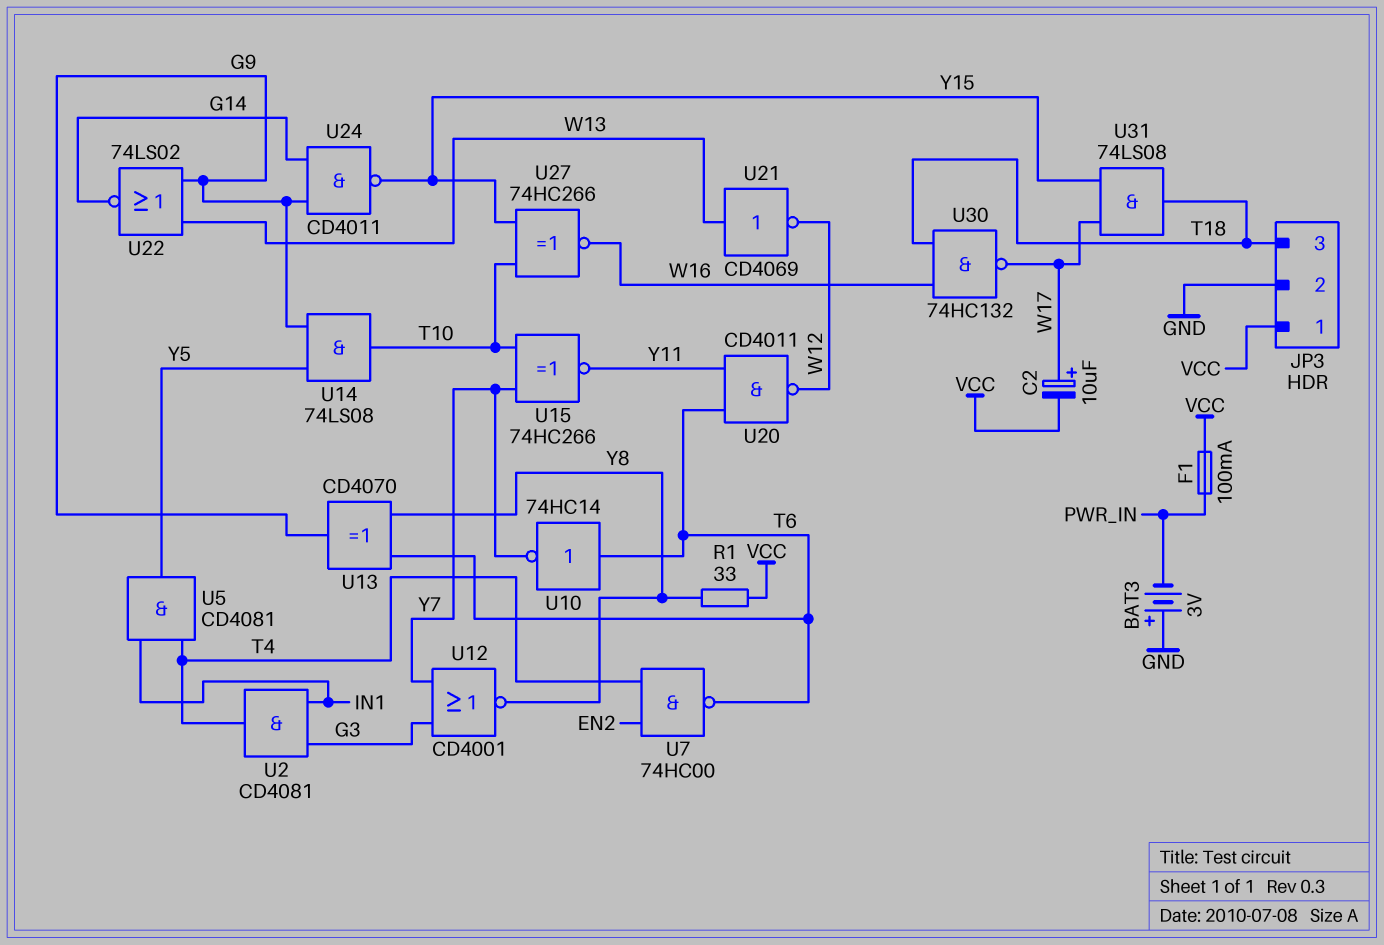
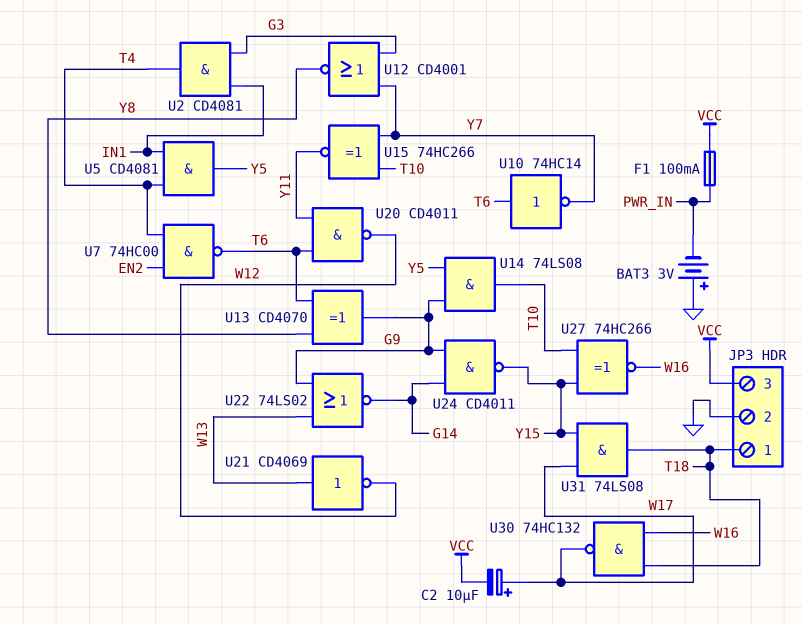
JP3 pin 1: VCC -> T18
JP3 pin 3: T18 -> VCC
R1: 33 (VCC, Y8) -> none

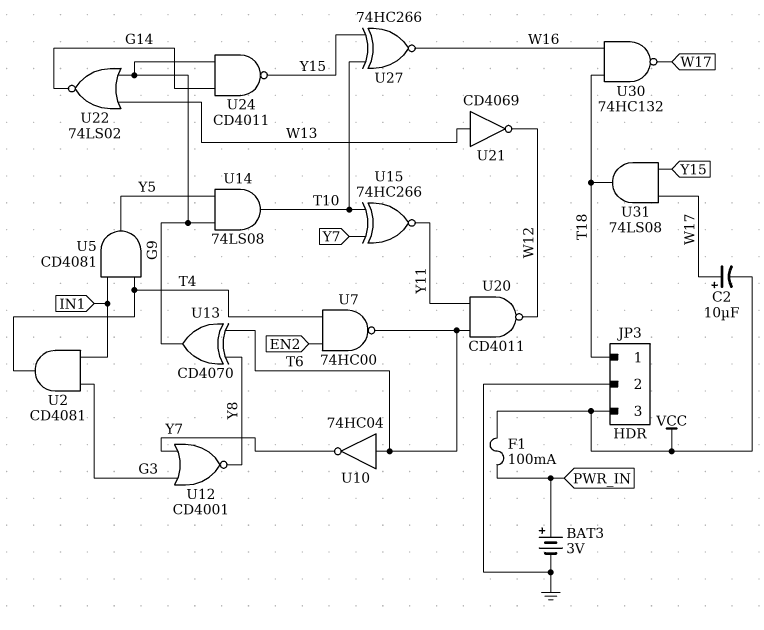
BAT3: 3V (plus GND, minus PWR_IN) -> 3V (plus PWR_IN, minus GND)
U10: NOT 74HC14 (in T6, out Y7) -> NOT 74HC04 (in T6, out Y7)

